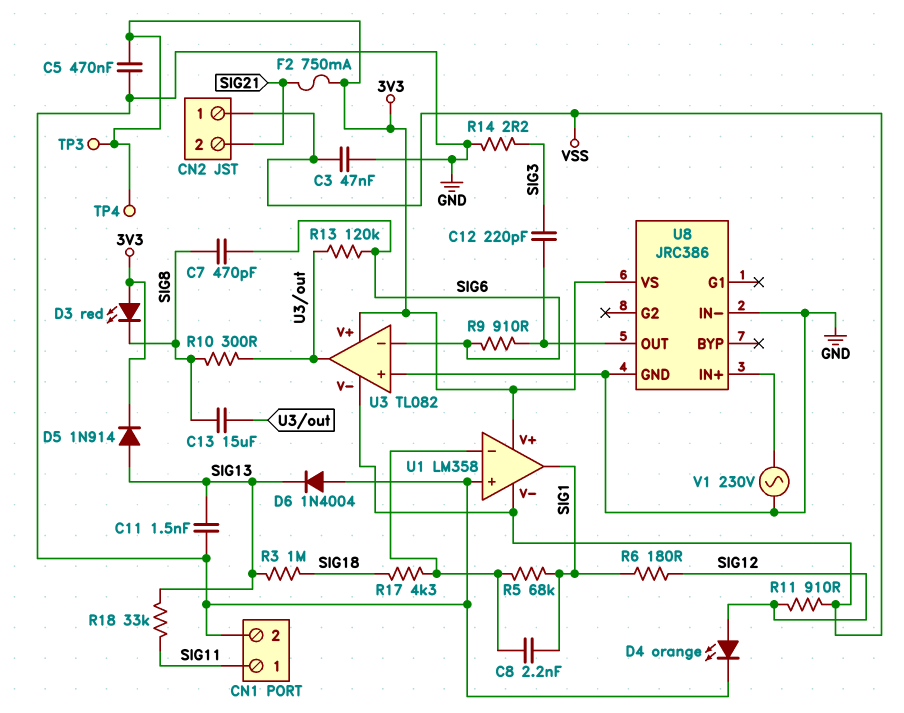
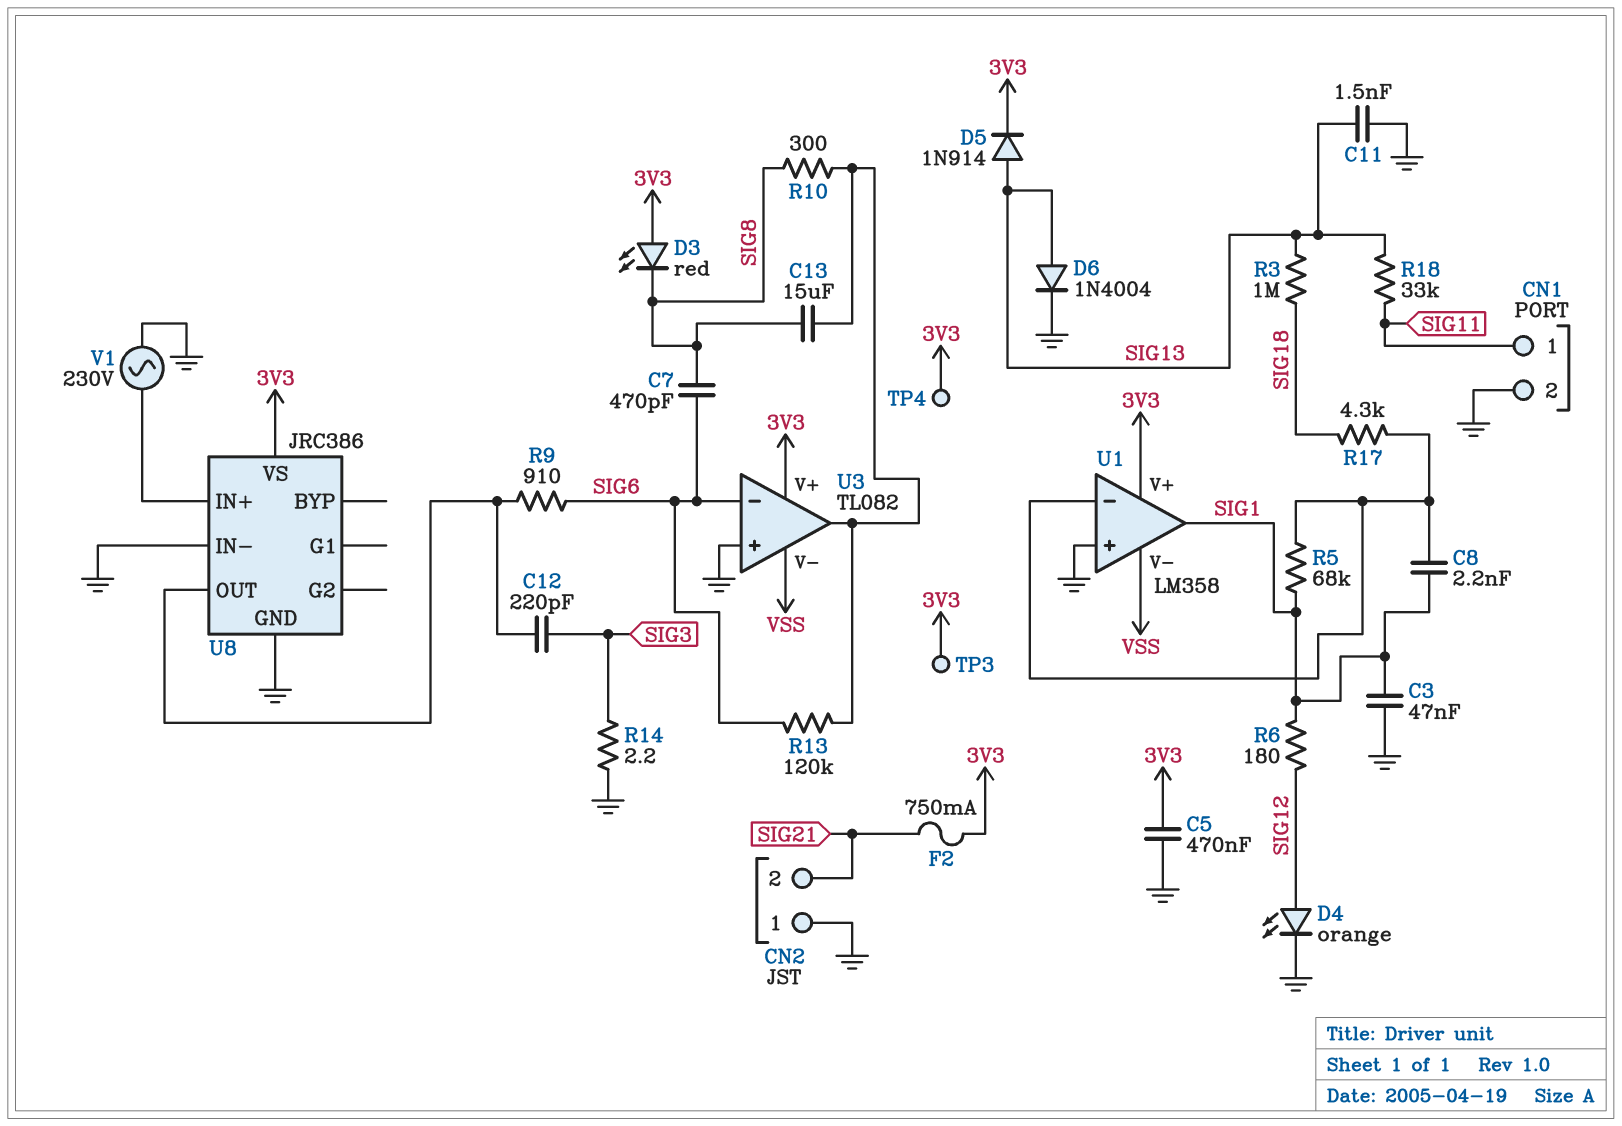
C3: 47nF (GND, VSS) -> 47nF (GND, SIG1)
CN2 pin 1: VSS -> GND
D6: diode 1N4004 (A GND, K SIG13) -> diode 1N4004 (A SIG13, K GND)
R11: 910 (SIG12, VSS) -> none

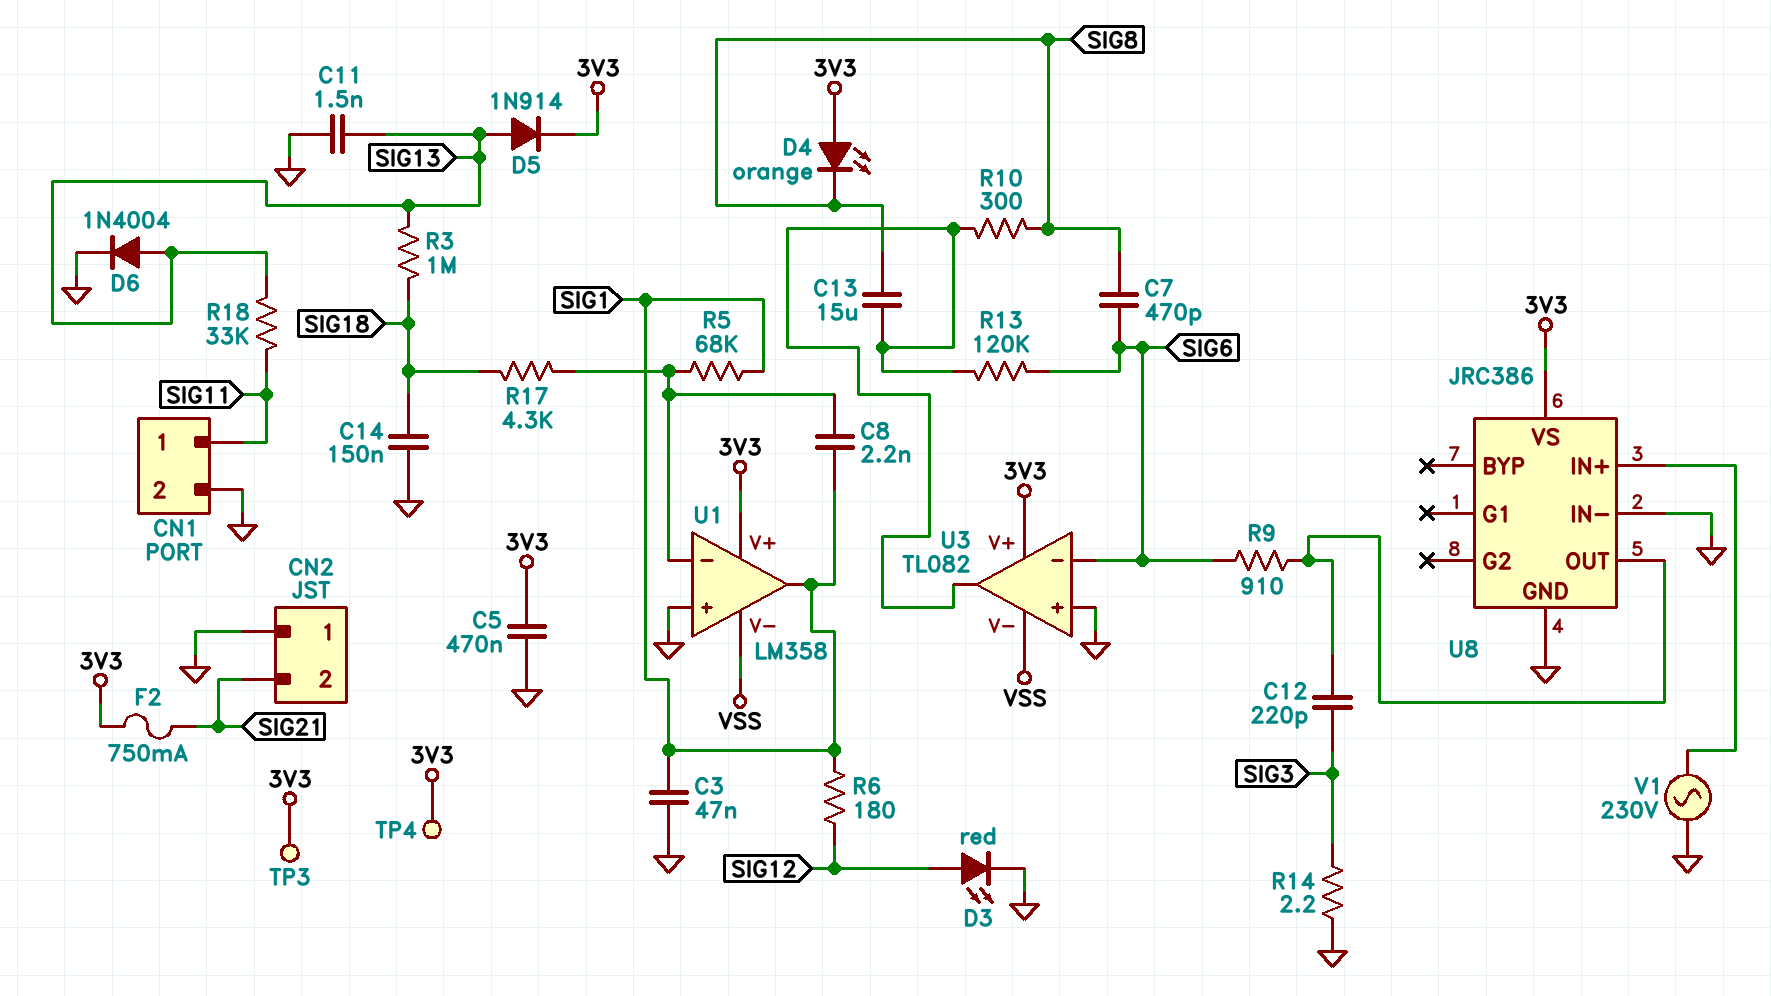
C14: none -> 150nF (GND, SIG18)
D3: LED red (A 3V3, K SIG8) -> LED red (A SIG12, K GND)
D4: LED orange (A SIG12, K GND) -> LED orange (A 3V3, K SIG8)

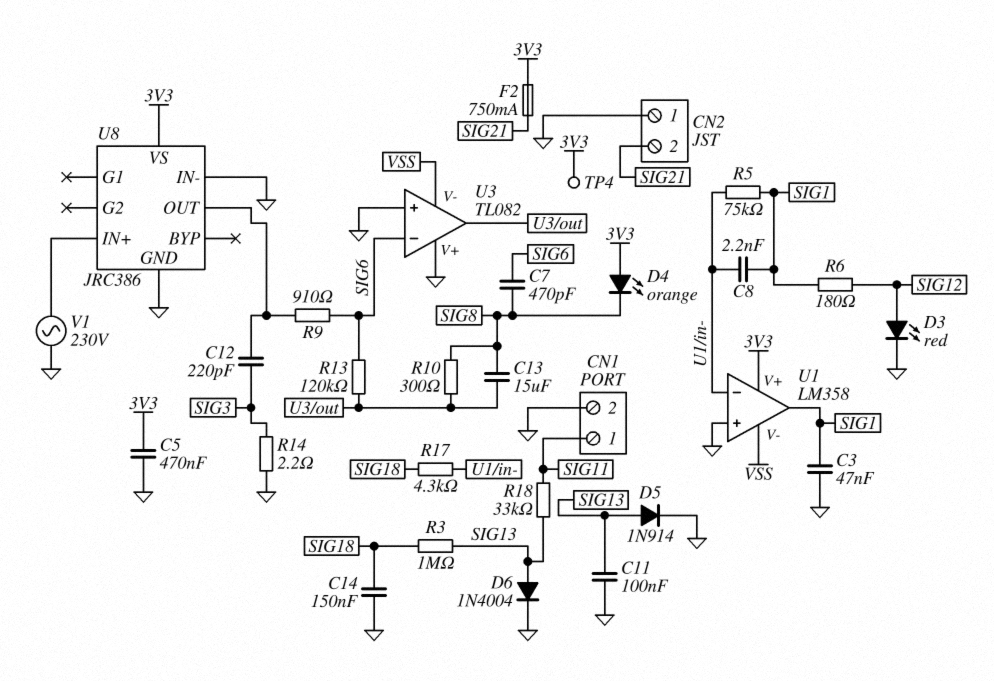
C11: 1.5nF (GND, SIG13) -> 100nF (GND, SIG13)
D5: diode 1N914 (A SIG13, K 3V3) -> diode 1N914 (A SIG13, K GND)
R5: 68k (SIG1, U1/in-) -> 75k (SIG1, U1/in-)
TP3: test point (3V3) -> none
U3 pin V+: 3V3 -> GND

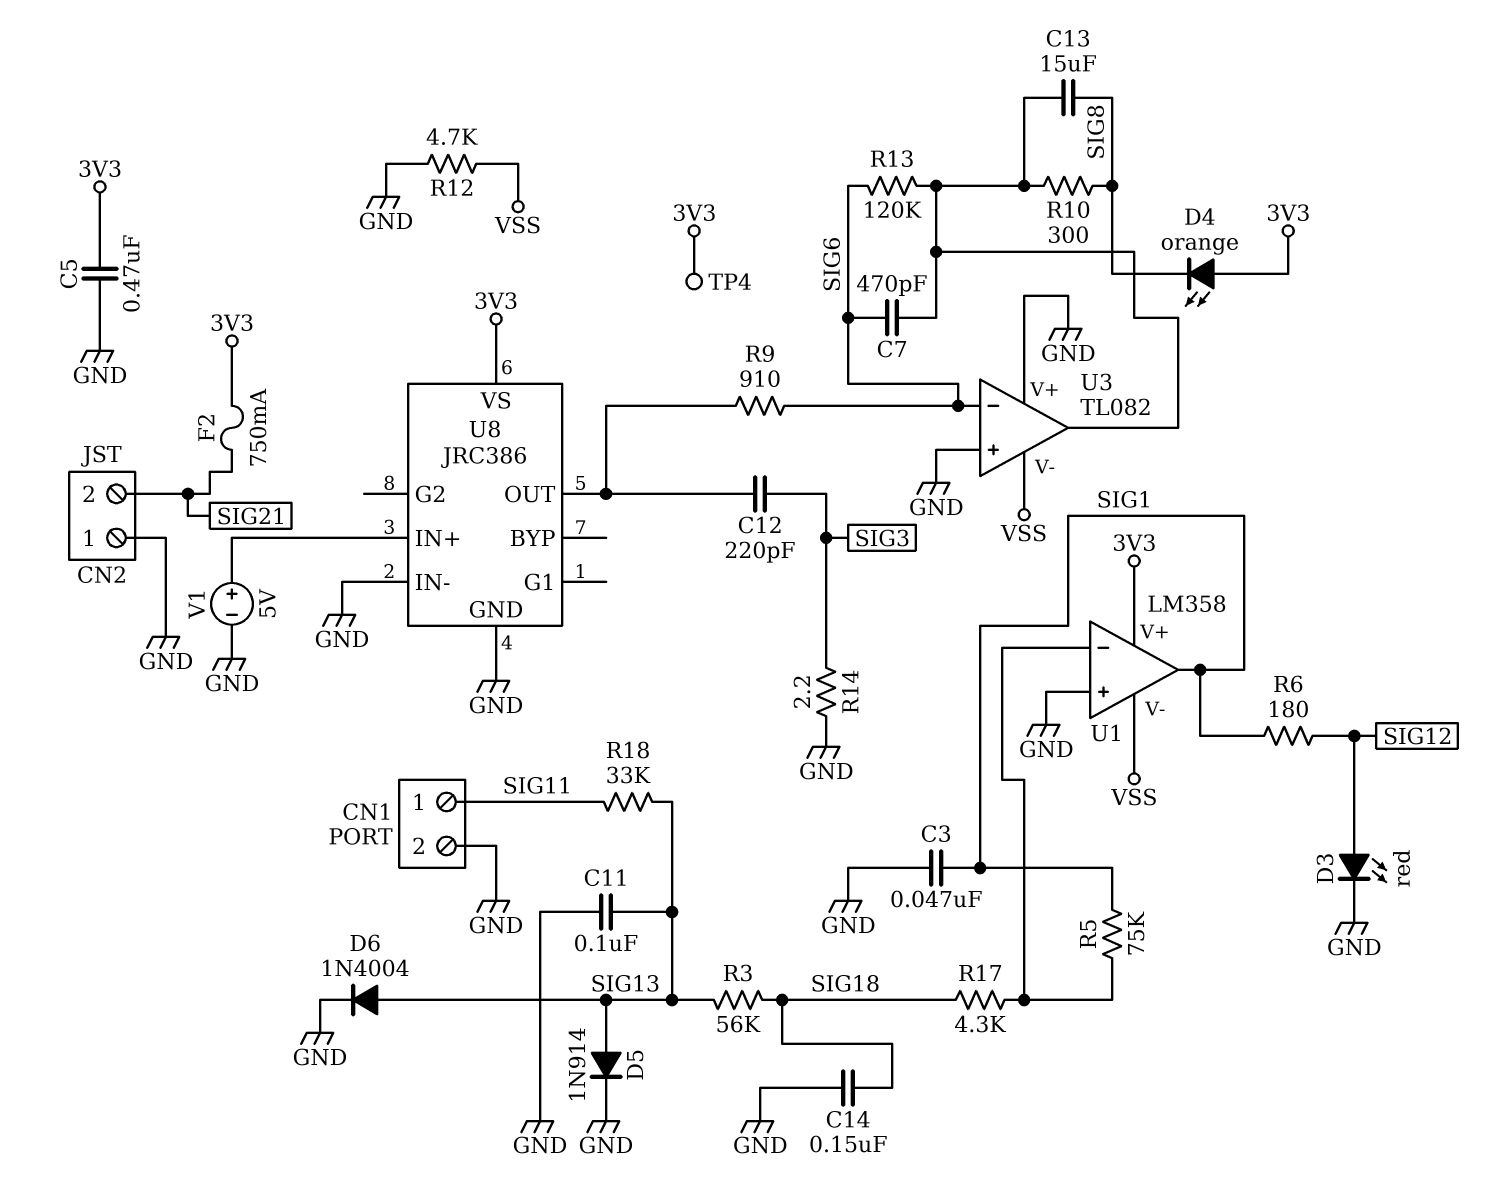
C7: 470pF (SIG6, SIG8) -> 470pF (SIG6, U3/out)
C8: 2.2nF (SIG1, U1/in-) -> none
R3: 1M (SIG13, SIG18) -> 56k (SIG13, SIG18)
R12: none -> 4.7k (GND, VSS)
V1: AC 230V (GND, U8/IN+) -> 5V (plus U8/IN+, minus GND)

